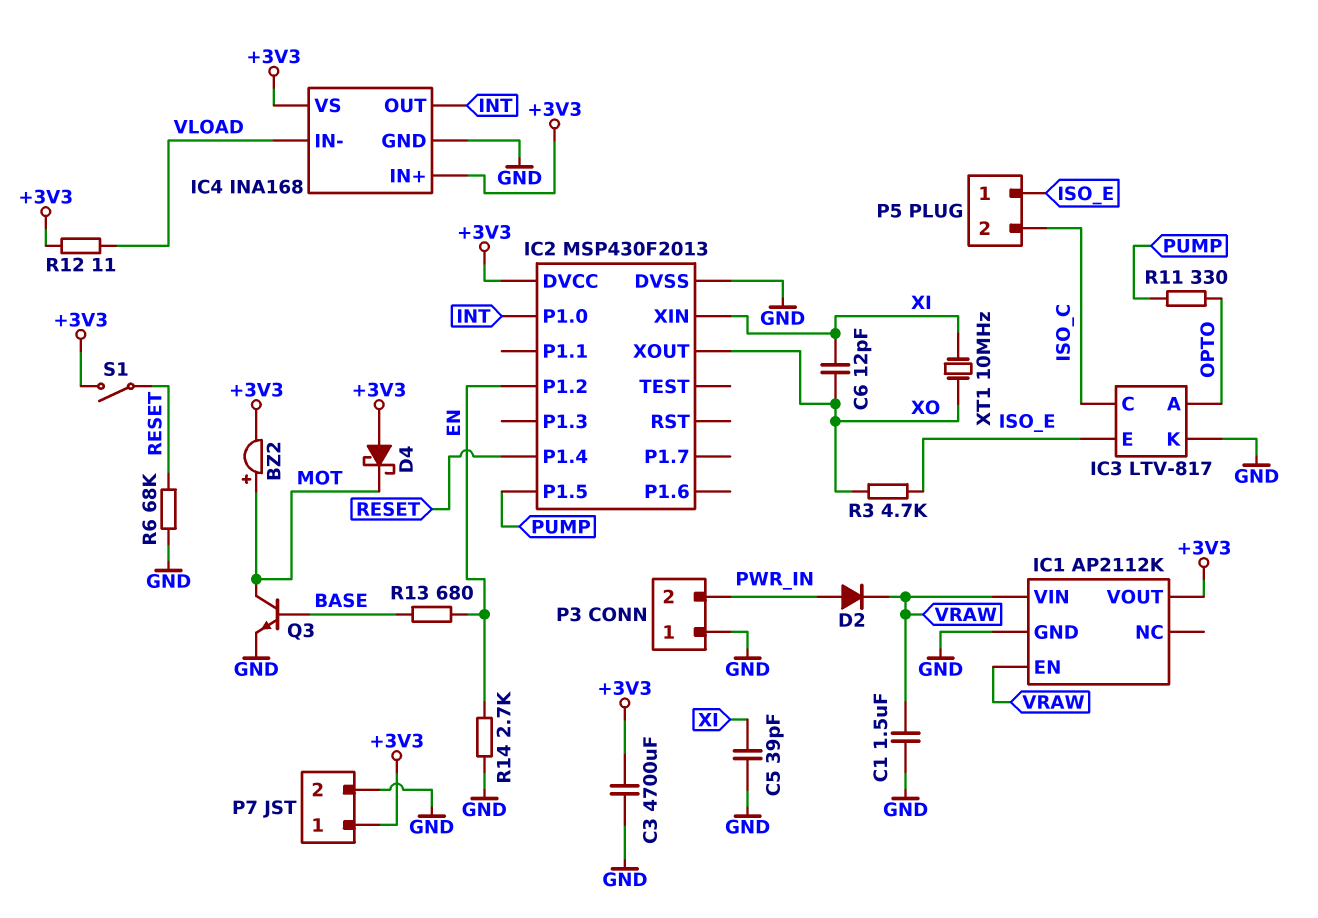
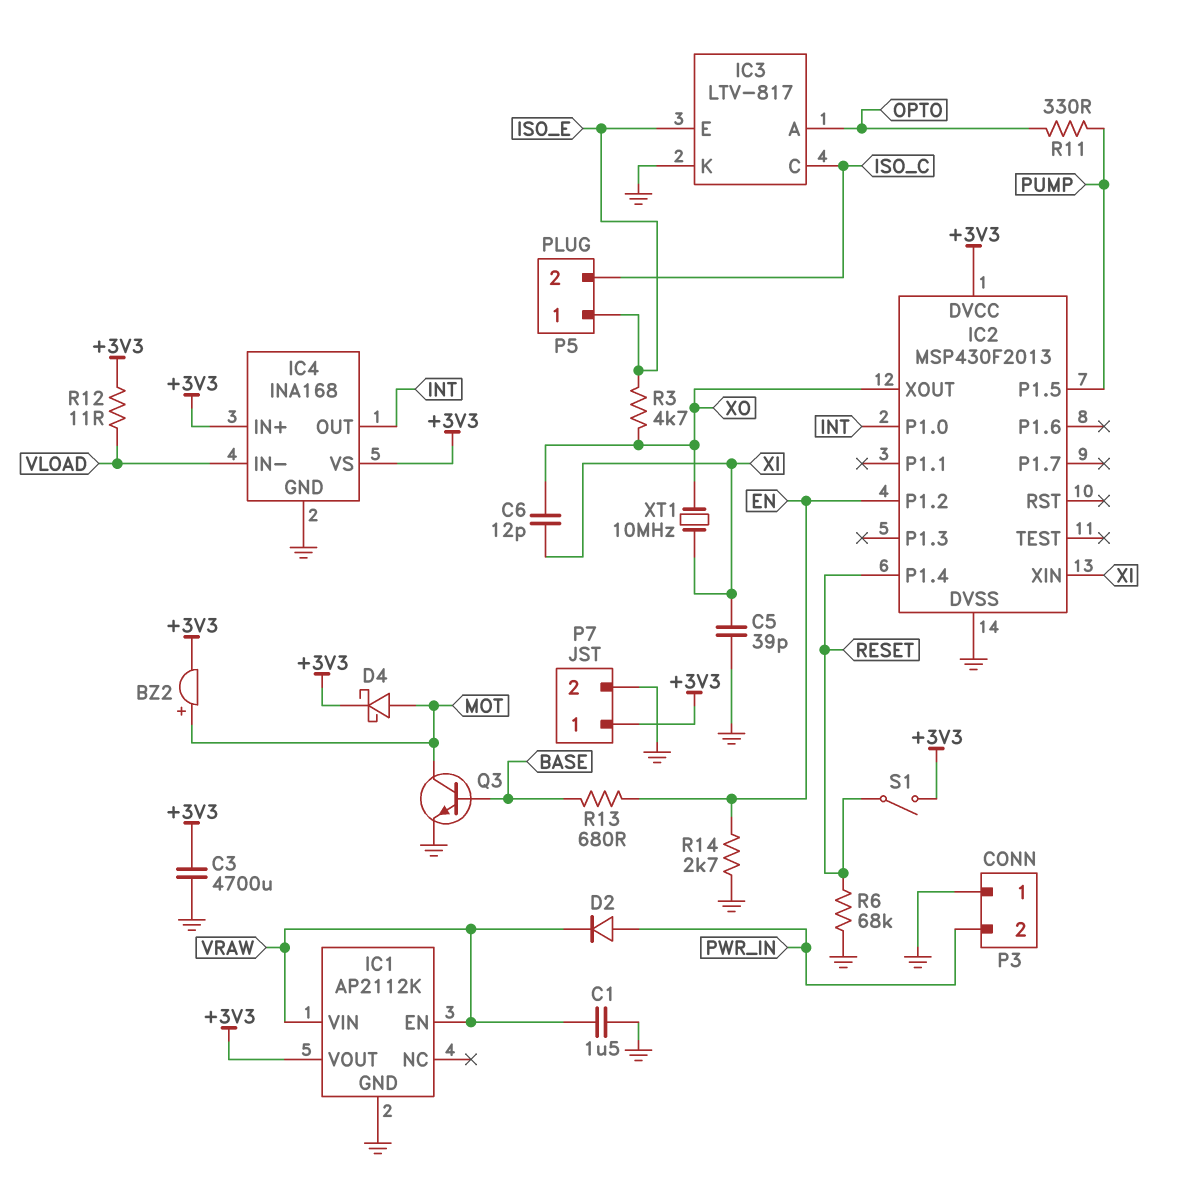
D4: schottky (A +3V3, K MOT) -> schottky (A MOT, K +3V3)

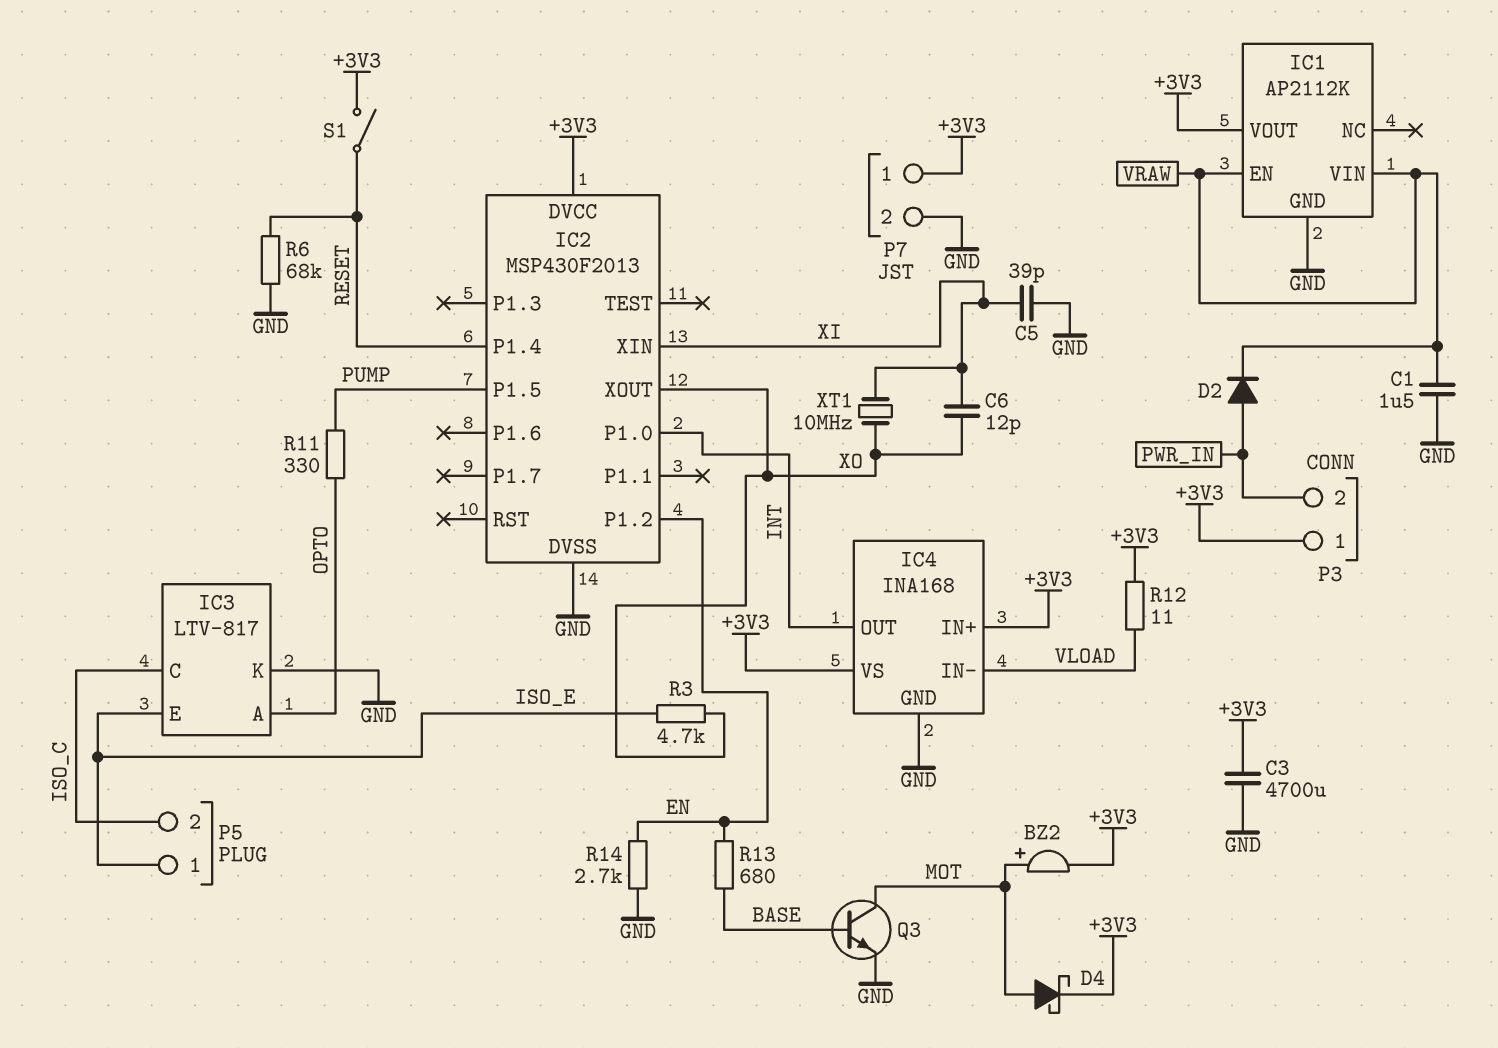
P3 pin 1: GND -> +3V3

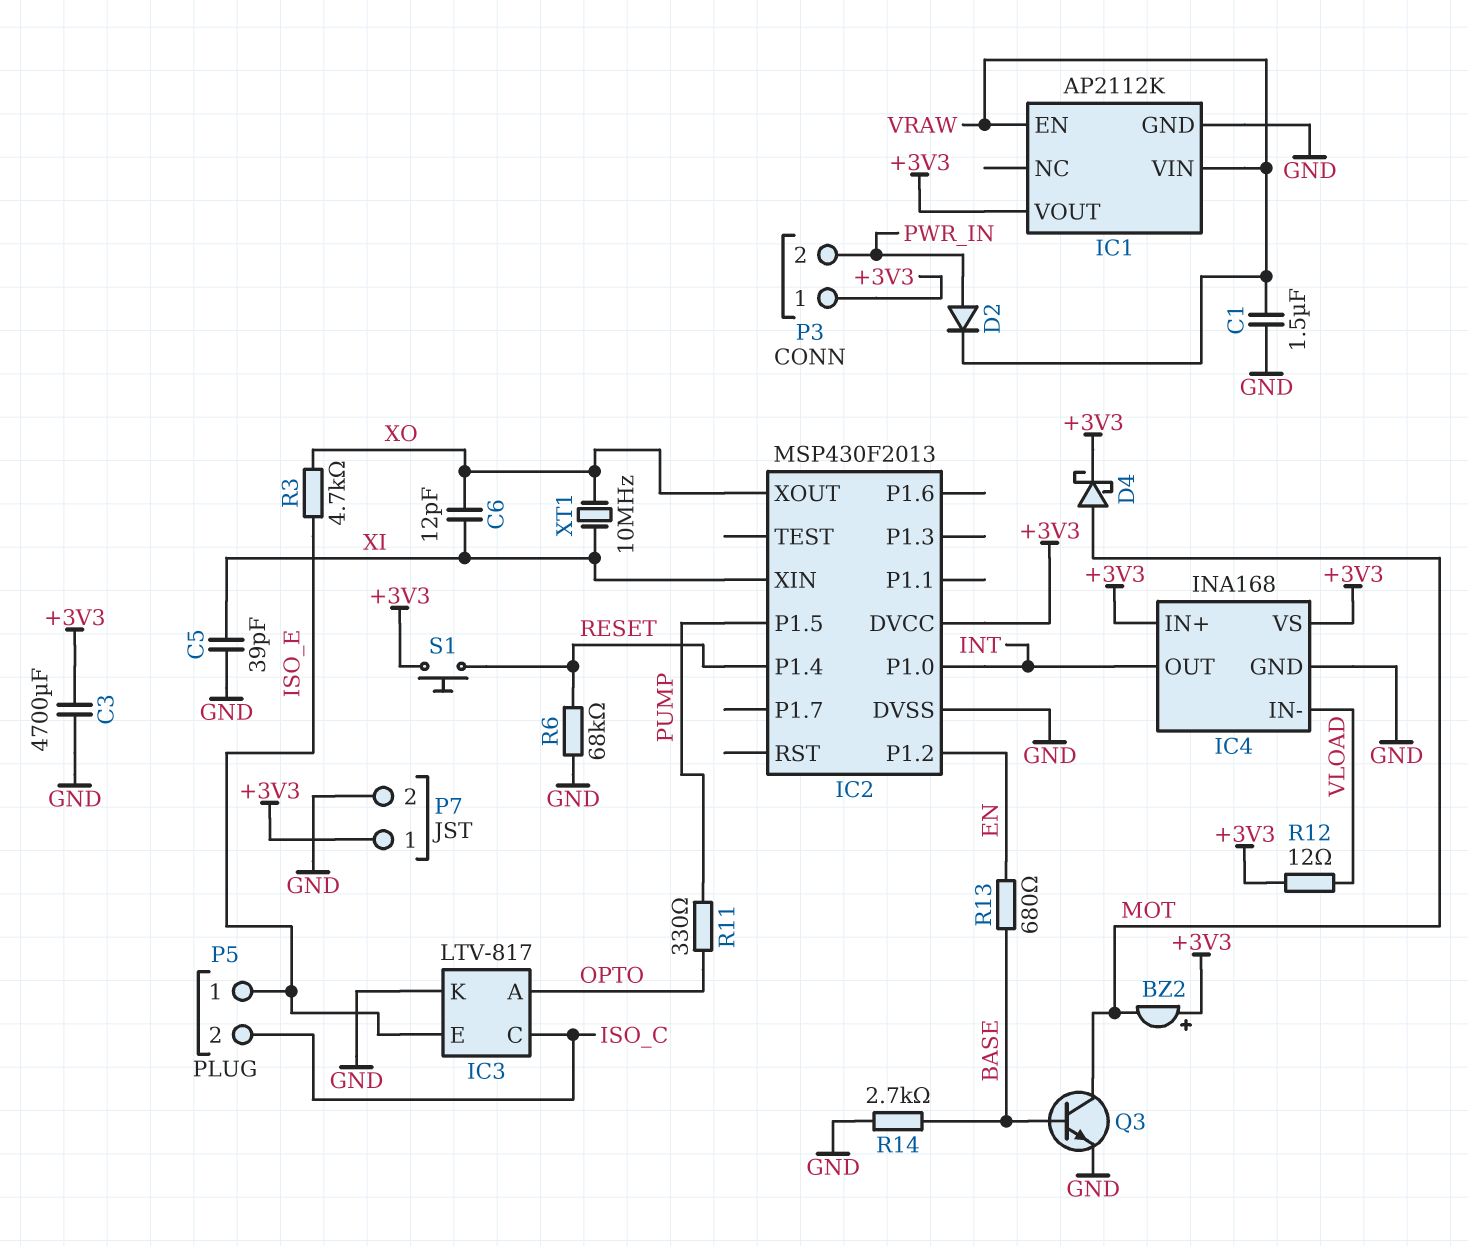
BZ2: buzzer (plus MOT, minus +3V3) -> buzzer (plus +3V3, minus MOT)
R12: 11 (+3V3, VLOAD) -> 12 (+3V3, VLOAD)
R14: 2.7k (EN, GND) -> 2.7k (BASE, GND)
S1: switch (+3V3, RESET) -> button (+3V3, RESET)

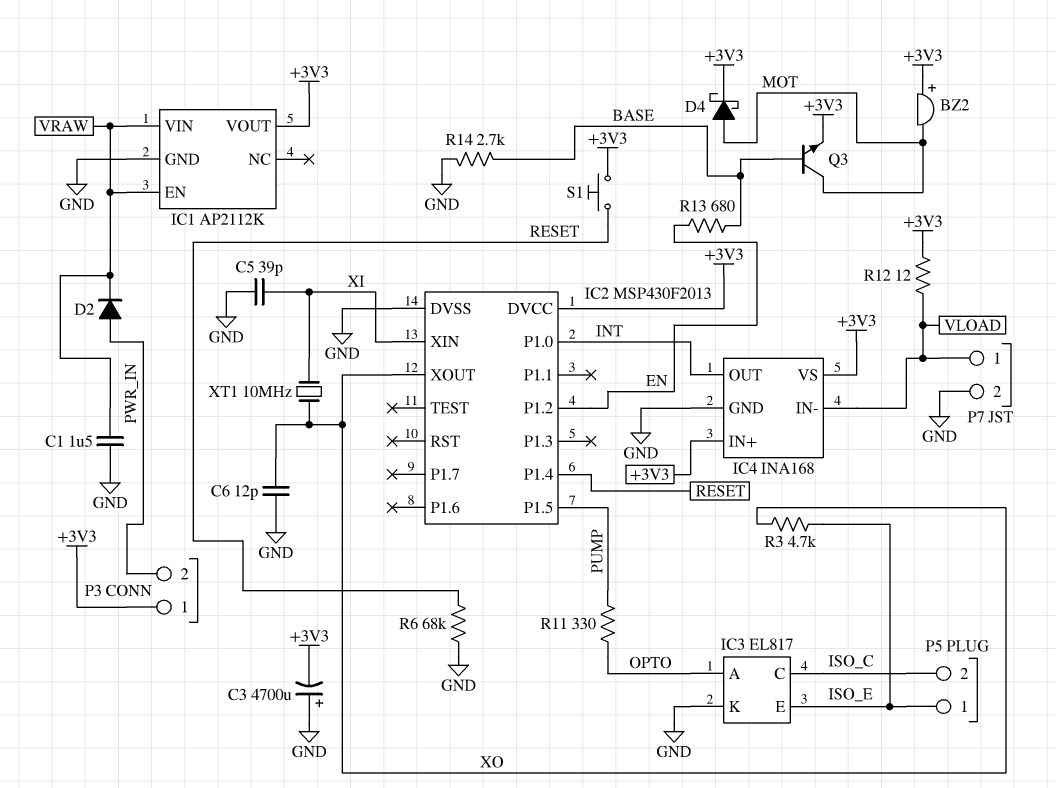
C3: 4700uF (+3V3, GND) -> 4700uF (plus GND, minus +3V3)
C6: 12pF (XI, XO) -> 12pF (GND, XO)
IC3: LTV-817 -> EL817
P7 pin 1: +3V3 -> VLOAD
Q3: NPN (B BASE, C MOT, E GND) -> NPN (B BASE, C MOT, E +3V3)

